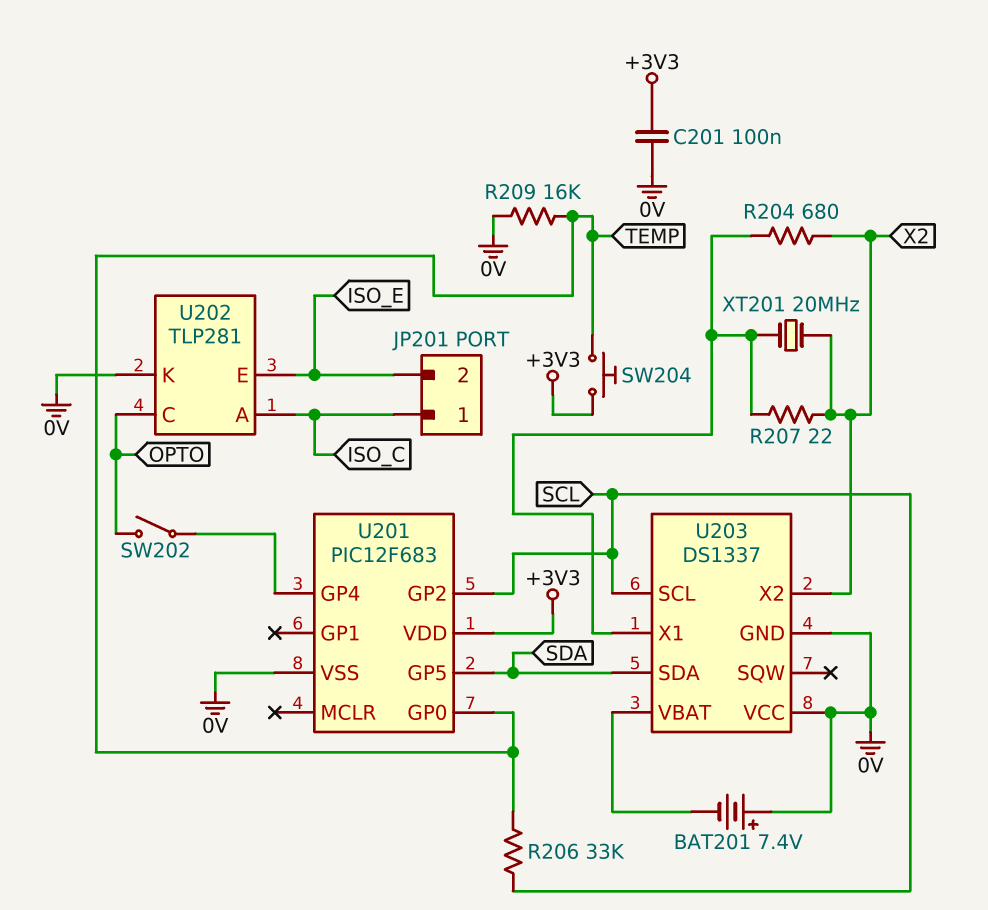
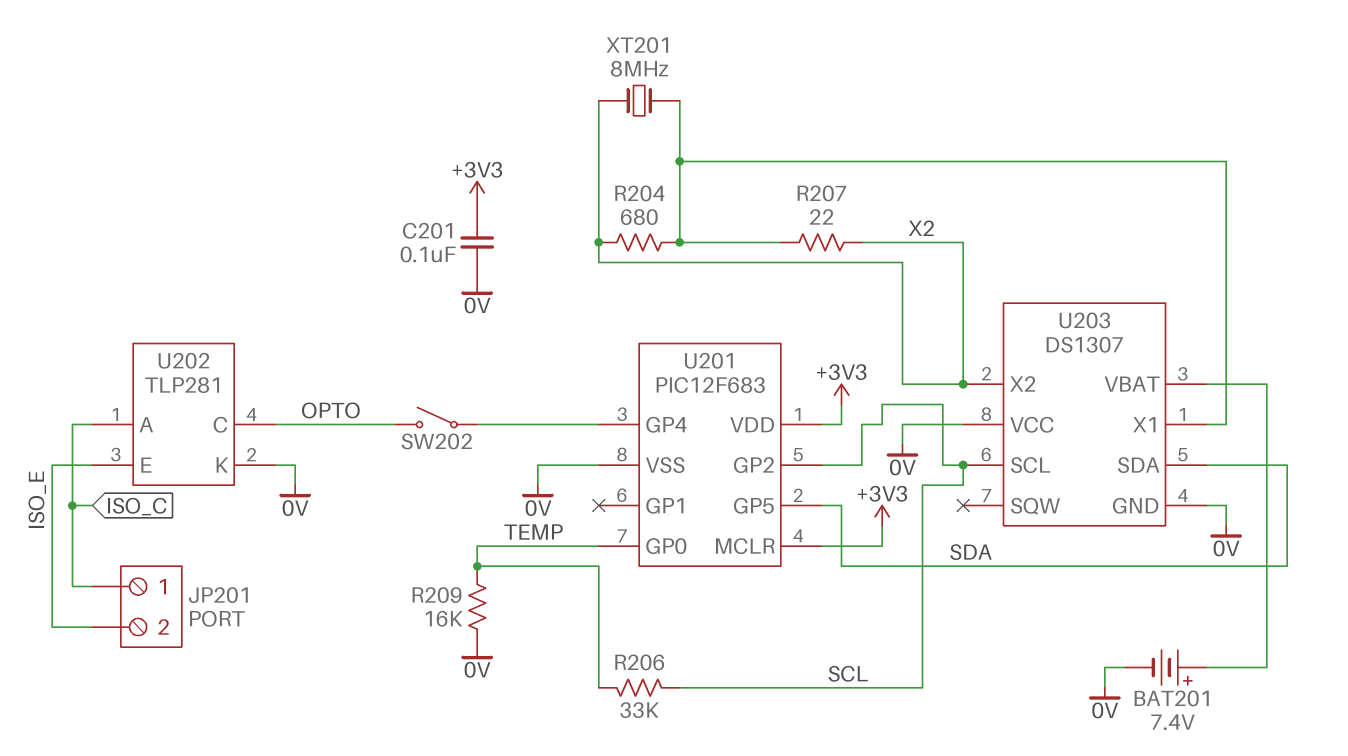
BAT201: 7.4V (plus 0V, minus U203/VBAT) -> 7.4V (plus U203/VBAT, minus 0V)
SW204: button (+3V3, TEMP) -> none
U201 pin MCLR: none -> +3V3
U203: DS1337 -> DS1307
XT201: 20MHz (U203/X1, X2) -> 8MHz (U203/X1, X2)

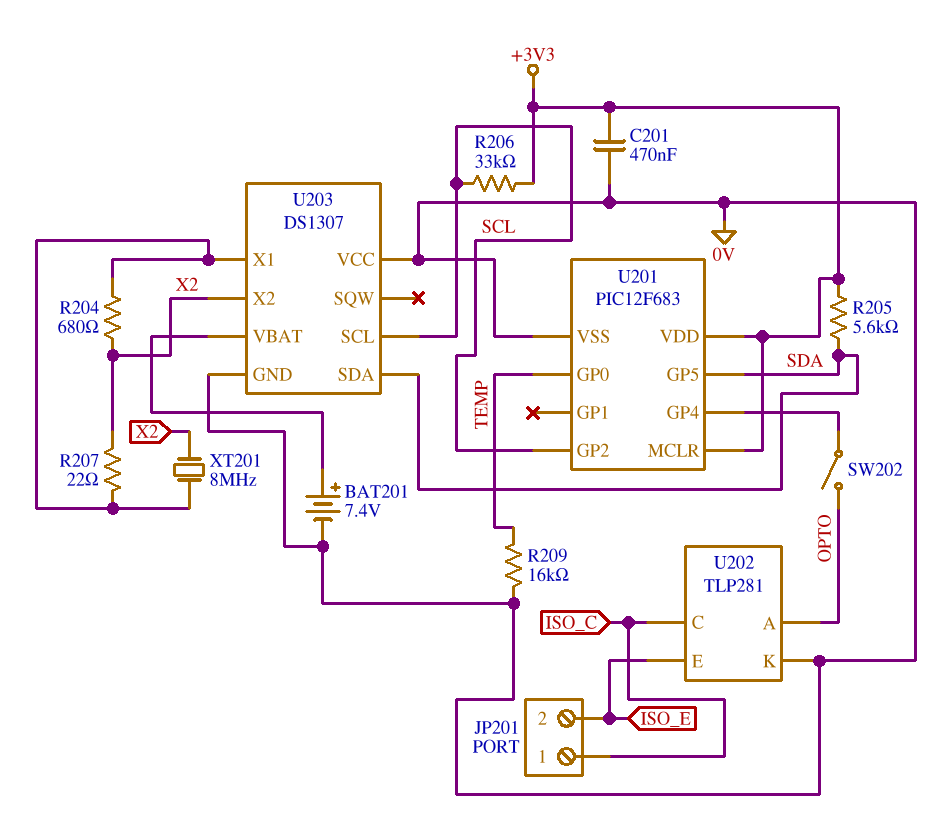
C201: 100nF (+3V3, 0V) -> 470nF (+3V3, 0V)
R205: none -> 5.6k (+3V3, SDA)
R206: 33k (SCL, TEMP) -> 33k (+3V3, SCL)
U202 pin A: ISO_C -> OPTO
U202 pin C: OPTO -> ISO_C

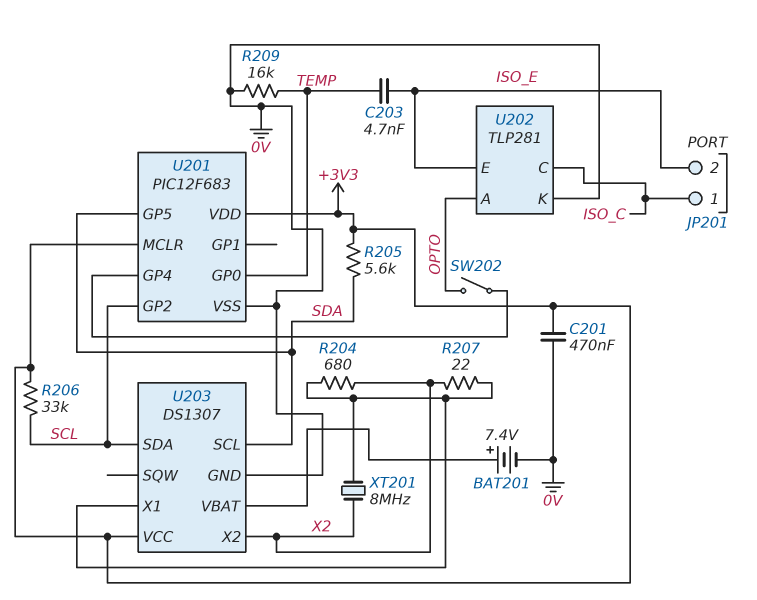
C203: none -> 4.7nF (ISO_E, TEMP)
U203 pin SCL: SCL -> SDA
U203 pin SDA: SDA -> SCL
U203 pin VCC: 0V -> +3V3

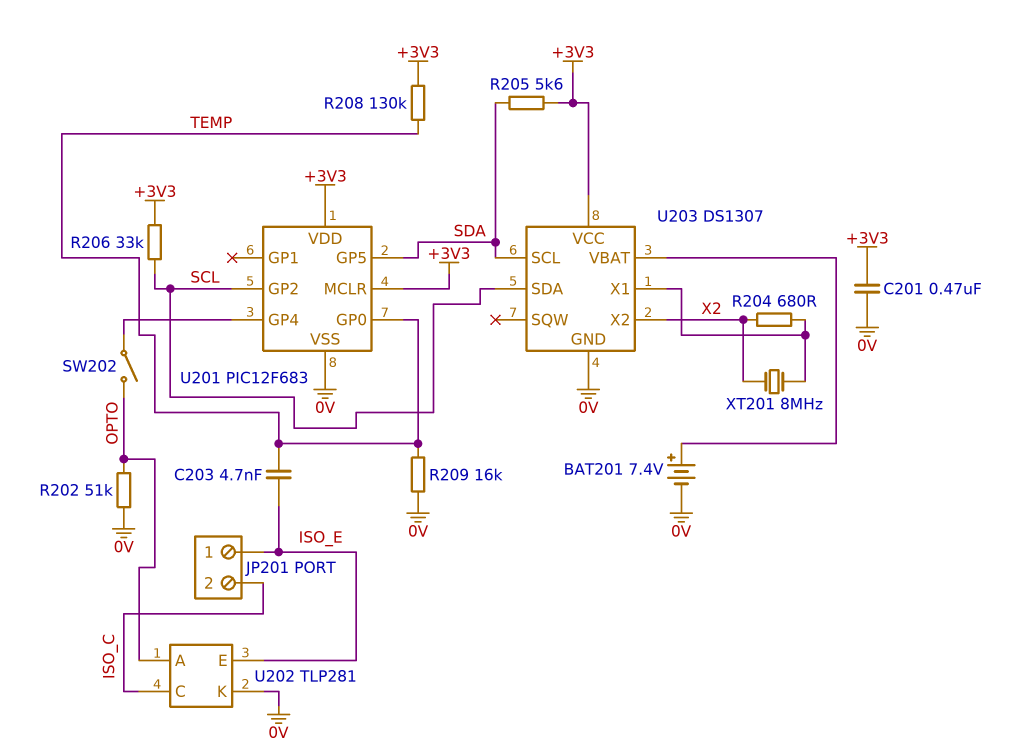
JP201 pin 1: ISO_C -> ISO_E
JP201 pin 2: ISO_E -> ISO_C
R202: none -> 51k (0V, OPTO)
R207: 22 (U203/X1, X2) -> none
R208: none -> 130k (+3V3, TEMP)

